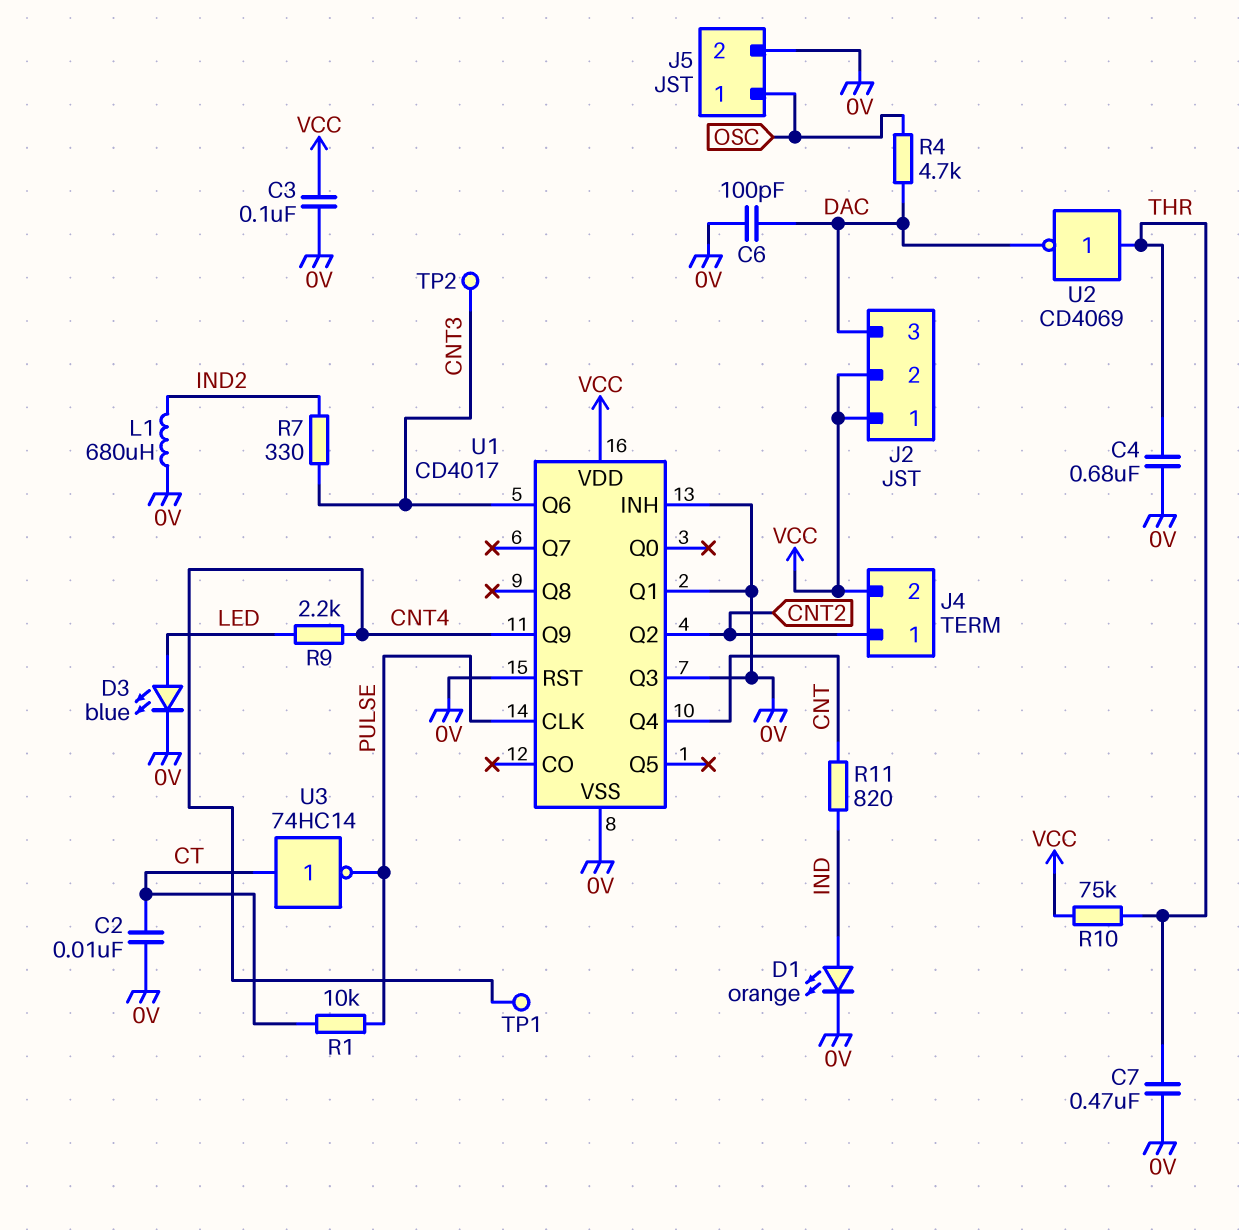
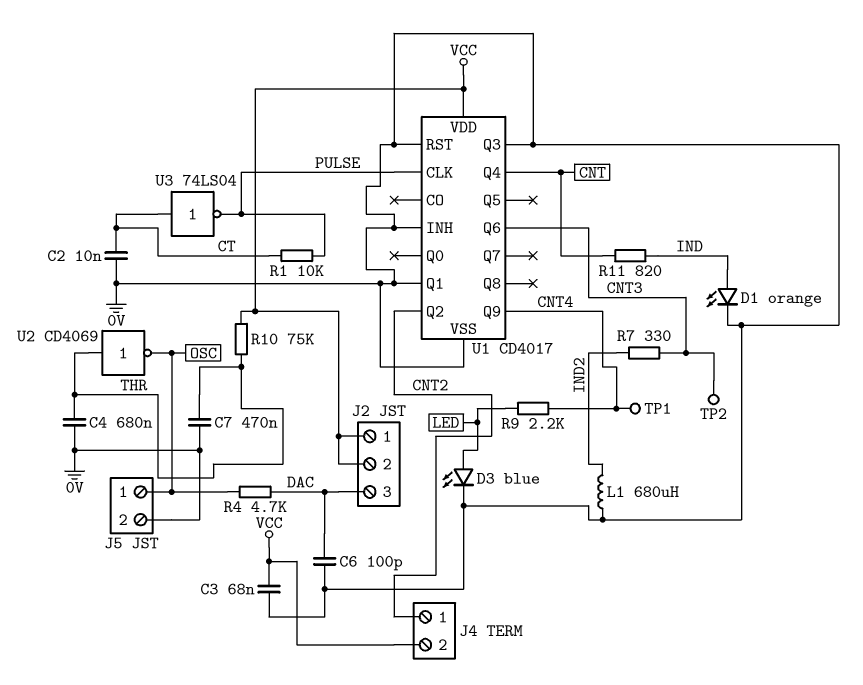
C3: 100nF (0V, VCC) -> 68nF (0V, VCC)
U2: NOT CD4069 (in THR, out DAC) -> NOT CD4069 (in THR, out OSC)
U3: NOT 74HC14 (in CT, out PULSE) -> NOT 74LS04 (in CT, out PULSE)

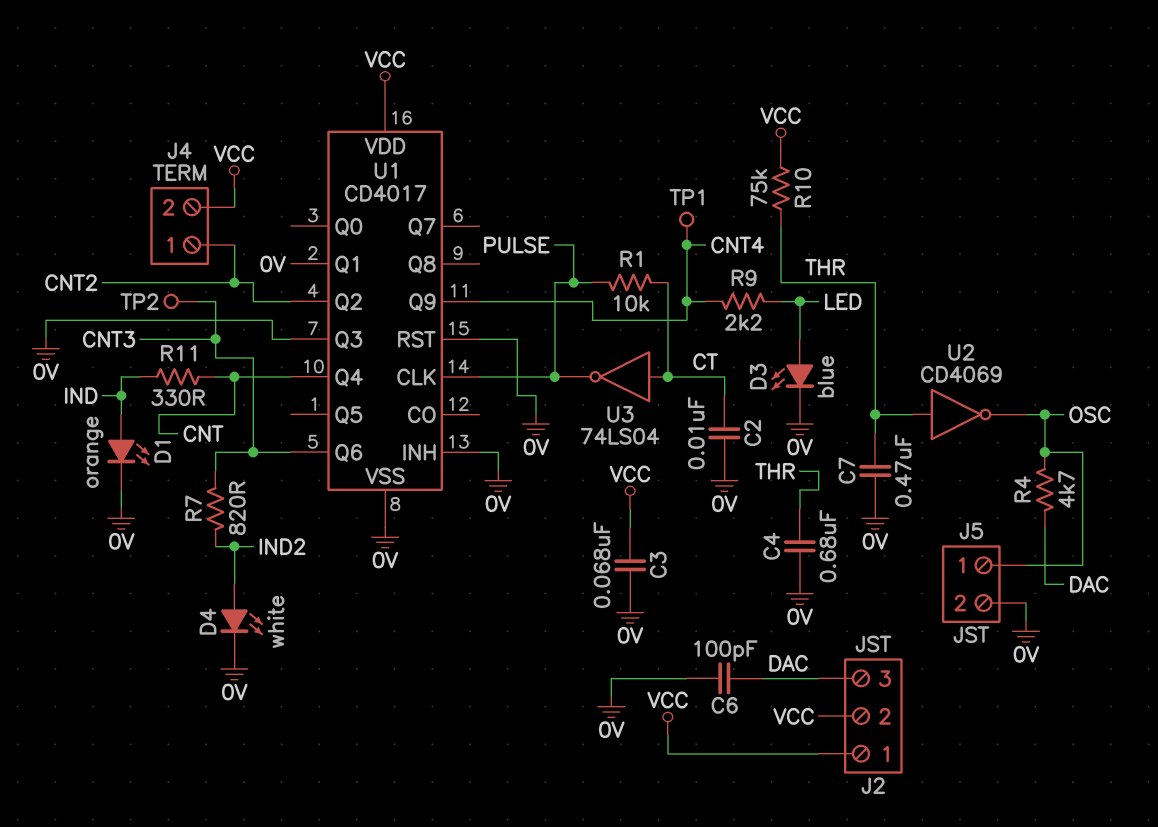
D4: none -> LED white (A IND2, K 0V)
L1: 680uH (0V, IND2) -> none
R7: 330 (CNT3, IND2) -> 820 (CNT3, IND2)
R11: 820 (CNT, IND) -> 330 (CNT, IND)

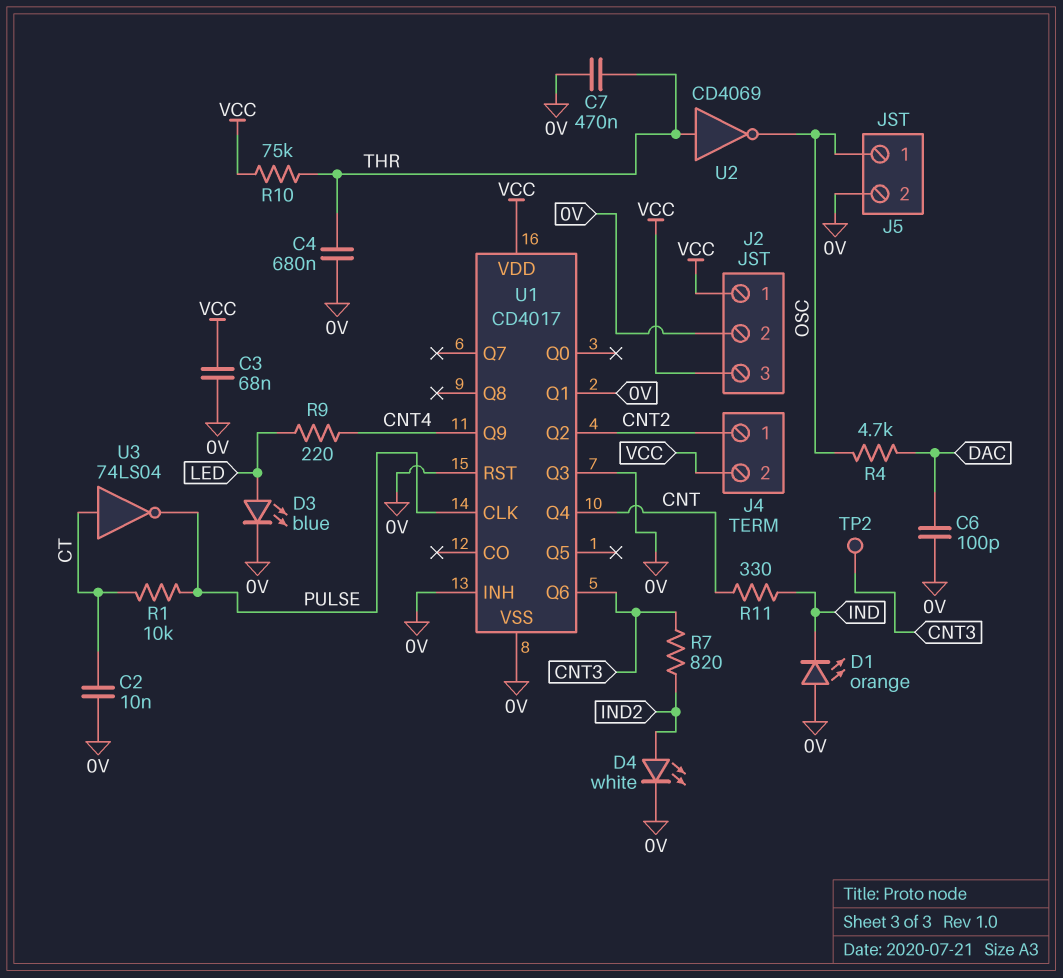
D1: LED orange (A IND, K 0V) -> LED orange (A 0V, K IND)
J2 pin 2: VCC -> 0V
J2 pin 3: DAC -> VCC
R9: 2.2k (CNT4, LED) -> 220 (CNT4, LED)
TP1: test point (CNT4) -> none

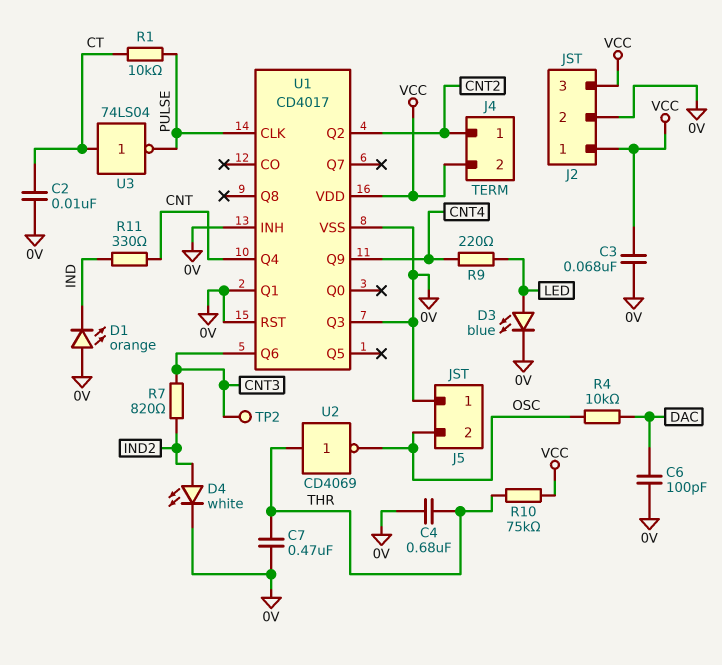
J5 pin 1: OSC -> 0V
J5 pin 2: 0V -> OSC
R4: 4.7k (DAC, OSC) -> 10k (DAC, OSC)

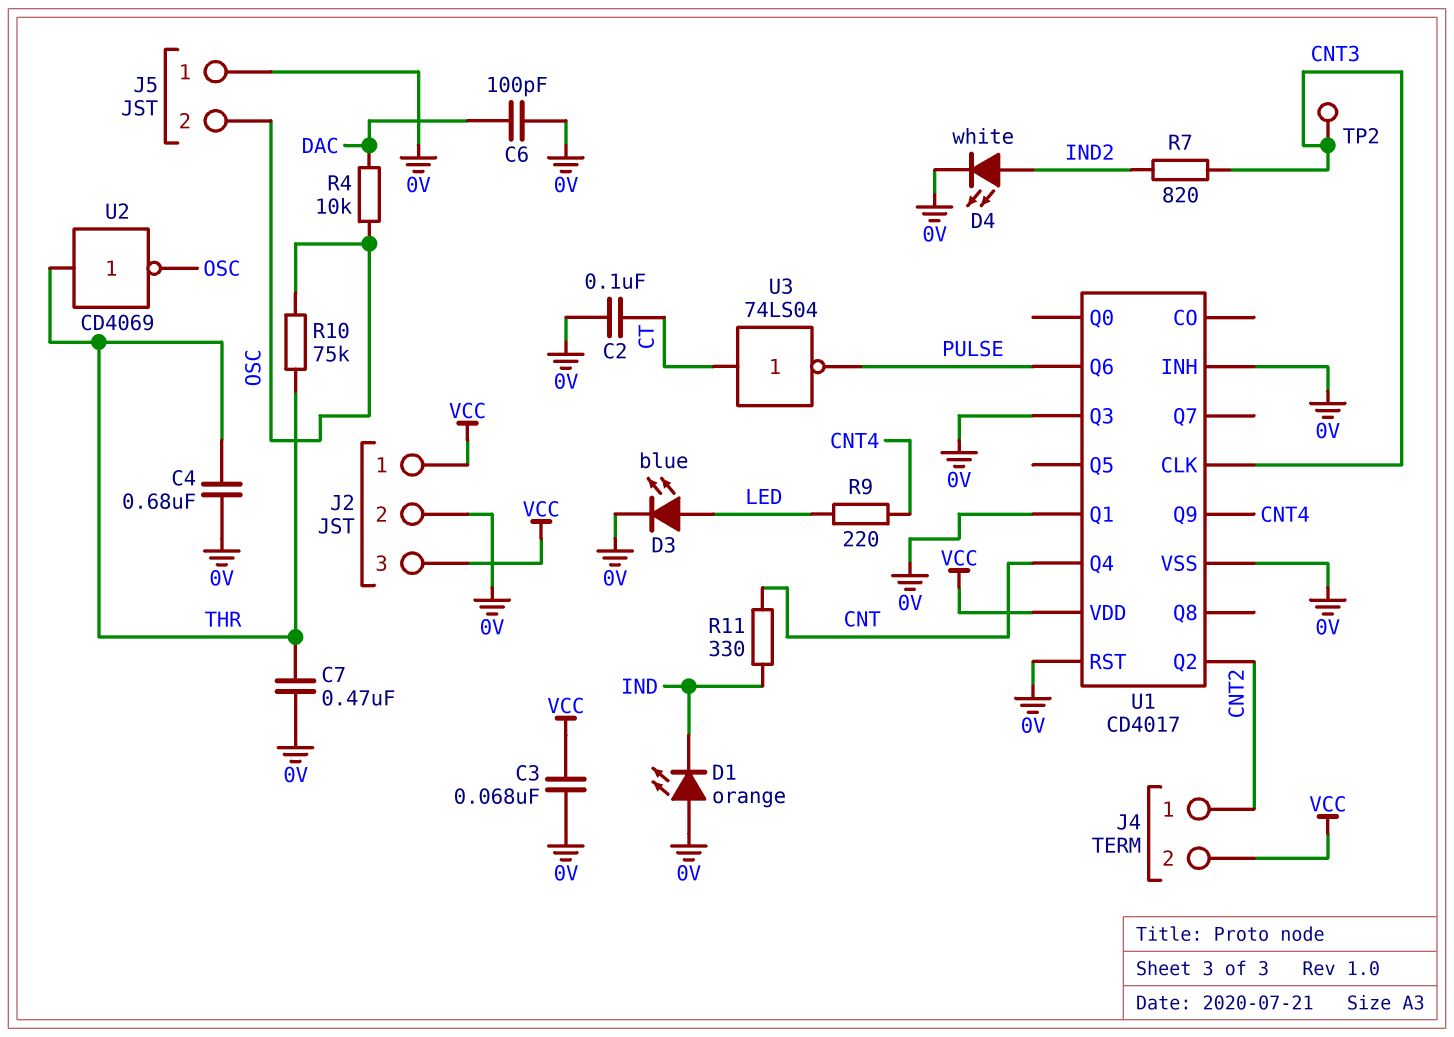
C2: 10nF (0V, CT) -> 100nF (0V, CT)
R1: 10k (CT, PULSE) -> none
R10: 75k (THR, VCC) -> 75k (OSC, THR)
U1 pin CLK: PULSE -> CNT3
U1 pin Q6: CNT3 -> PULSE

